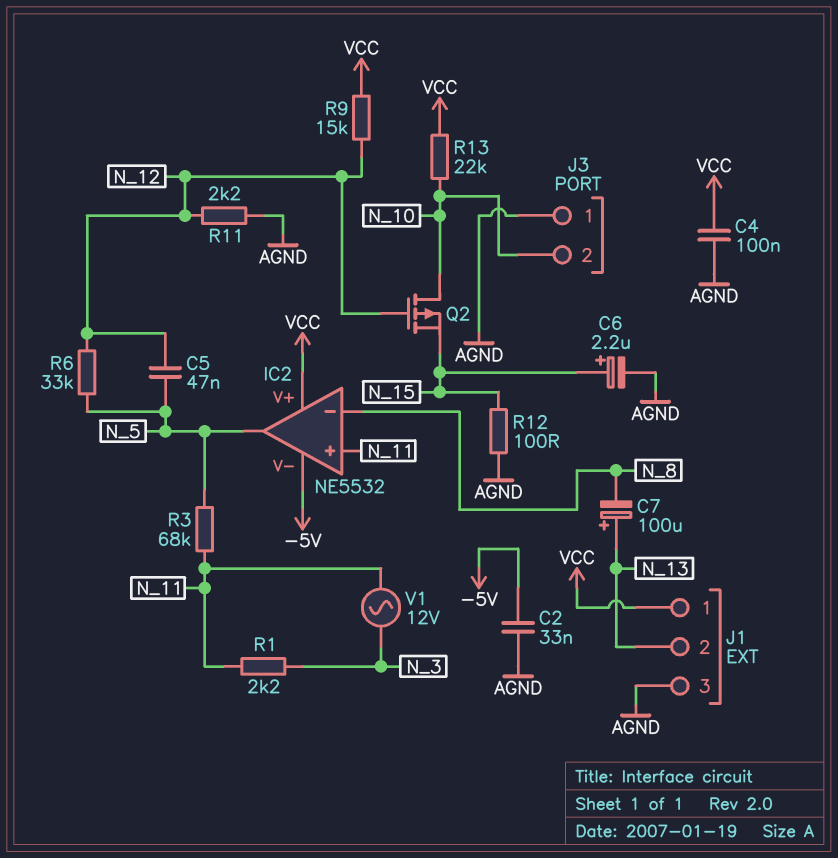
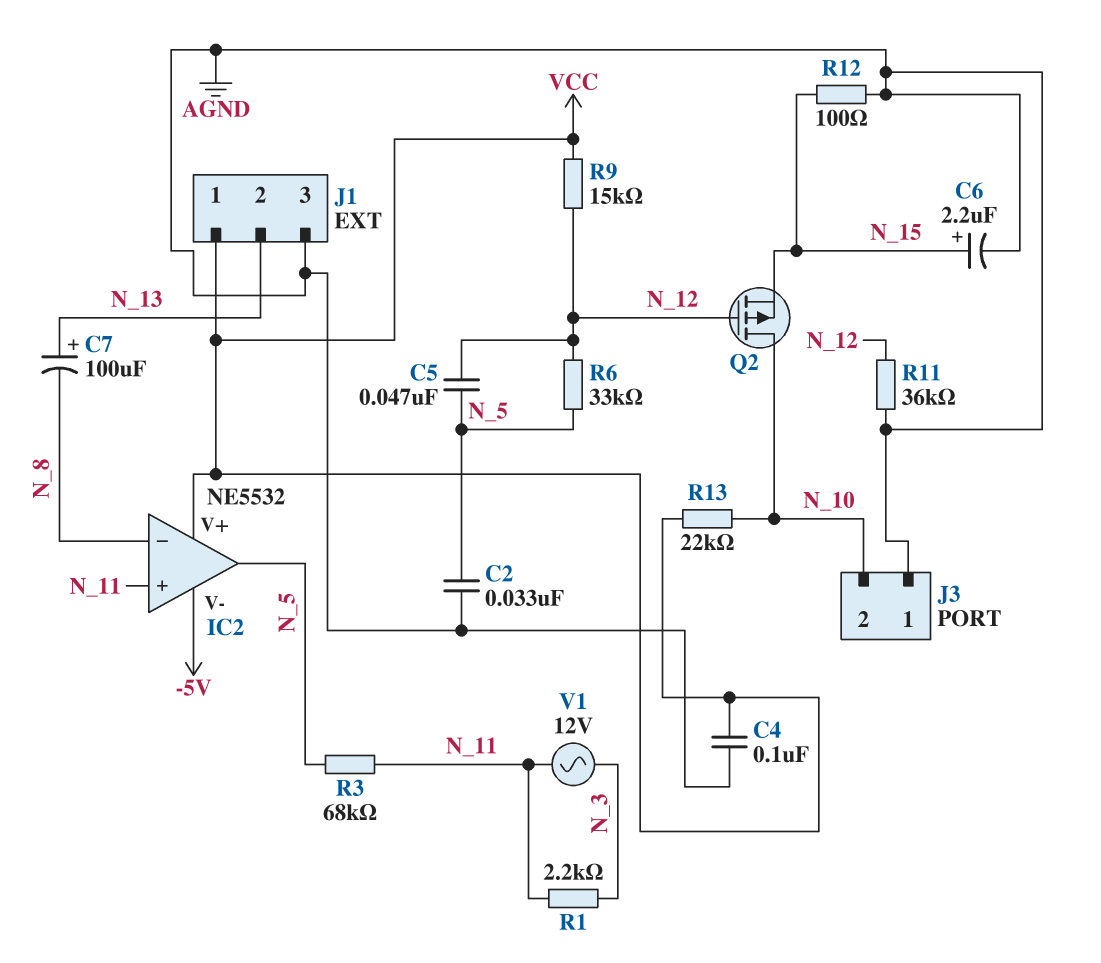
C2: 33nF (-5V, AGND) -> 33nF (AGND, N_5)
R11: 2.2k (AGND, N_12) -> 36k (AGND, N_12)

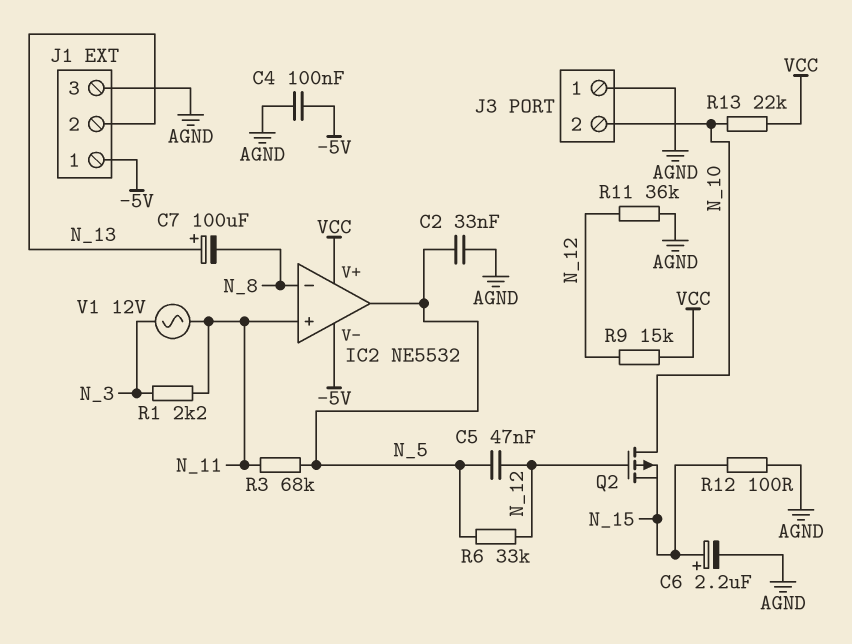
C4: 100nF (AGND, VCC) -> 100nF (-5V, AGND)
J1 pin 1: VCC -> -5V

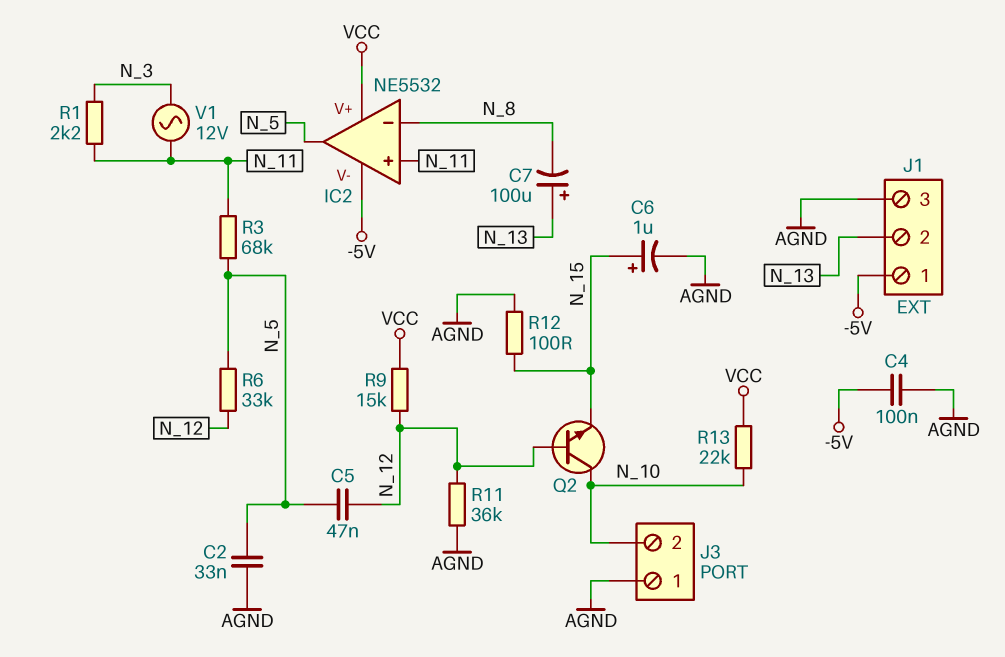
C6: 2.2uF (plus N_15, minus AGND) -> 1uF (plus N_15, minus AGND)
Q2: PMOS (G N_12, D N_10, S N_15) -> NPN (B N_12, C N_10, E N_15)

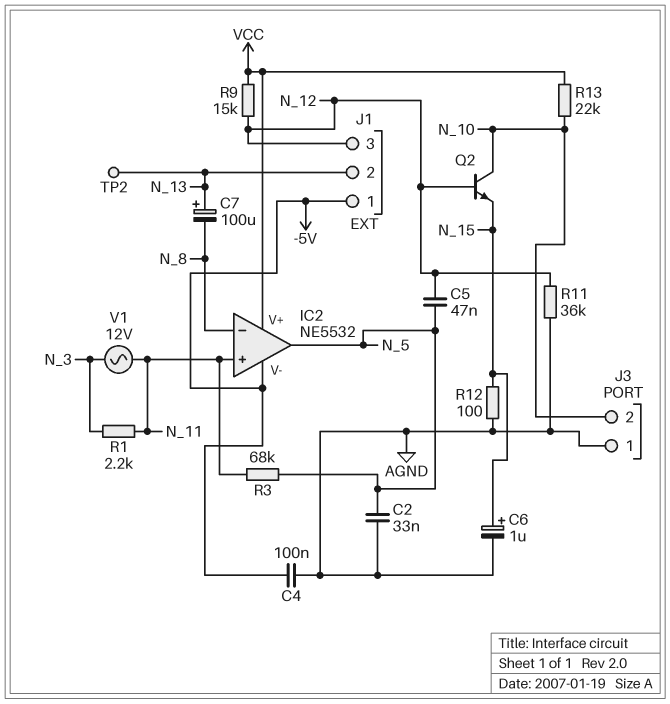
J1 pin 3: AGND -> N_12
R6: 33k (N_5, N_12) -> none
TP2: none -> test point (N_13)

